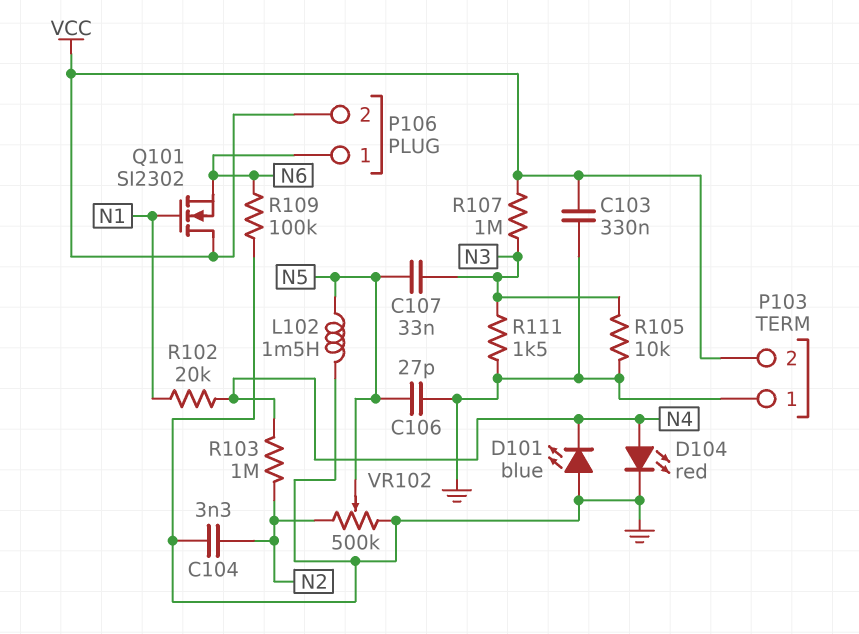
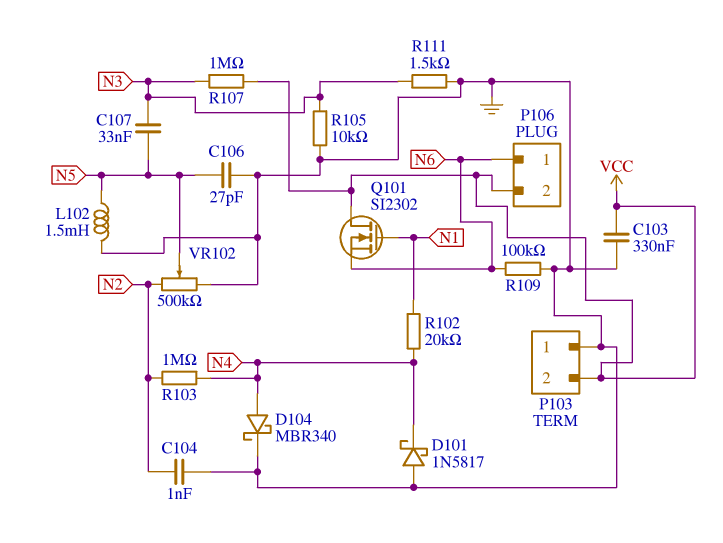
C104: 3.3nF (GND, N2) -> 1nF (GND, N2)
D101: LED blue (A GND, K N4) -> schottky 1N5817 (A GND, K N4)
D104: LED red (A N4, K GND) -> schottky MBR340 (A N4, K GND)

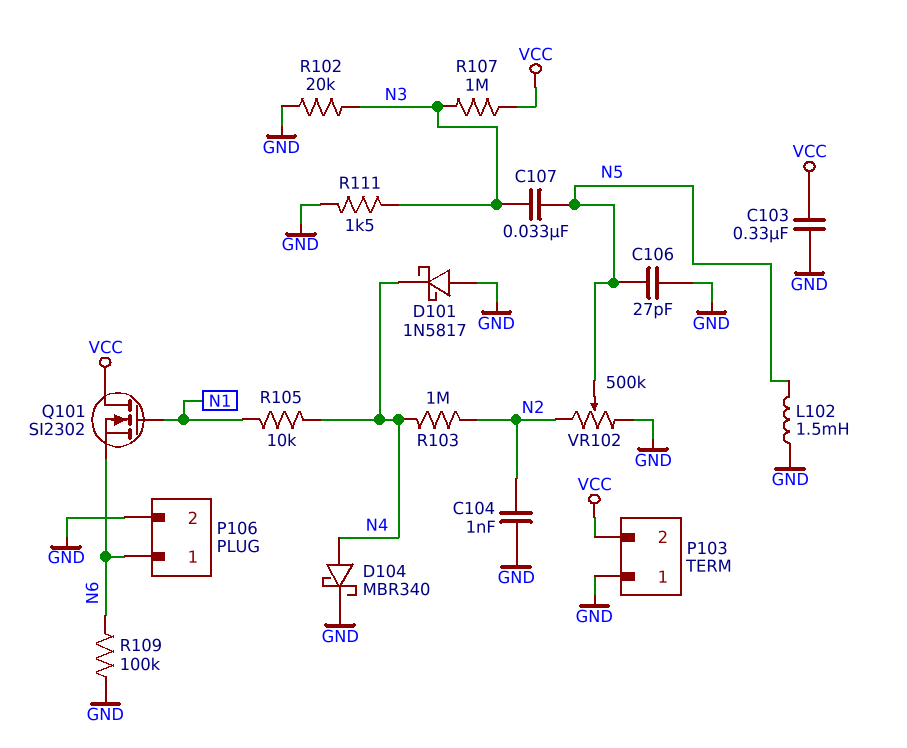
P106 pin 2: VCC -> GND
R102: 20k (N1, N4) -> 20k (GND, N3)
R105: 10k (GND, N3) -> 10k (N1, N4)

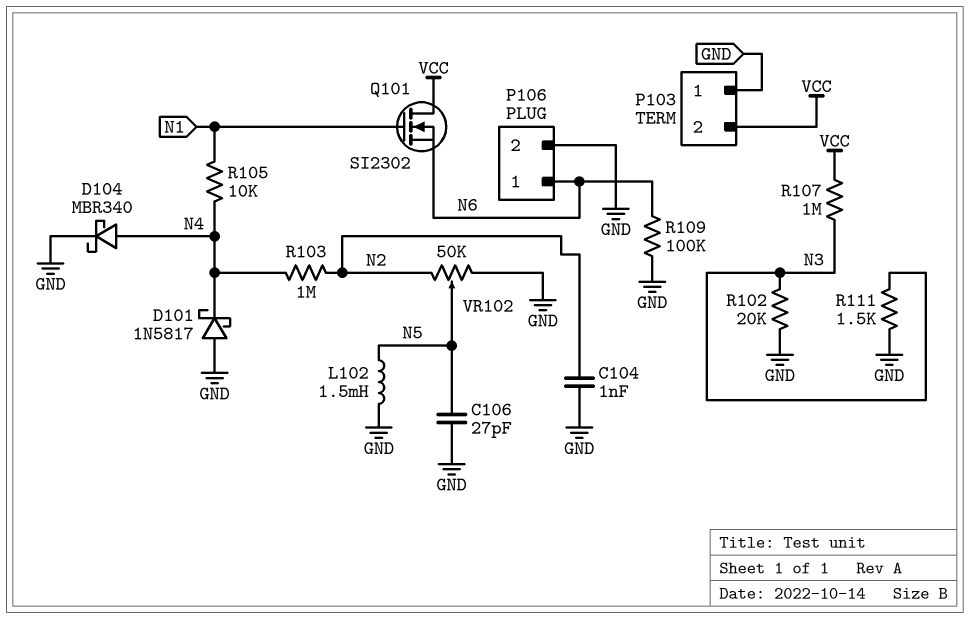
C103: 330nF (GND, VCC) -> none
C107: 33nF (N3, N5) -> none
VR102: 500k (GND, N2, wiper N5) -> 50k (GND, N2, wiper N5)

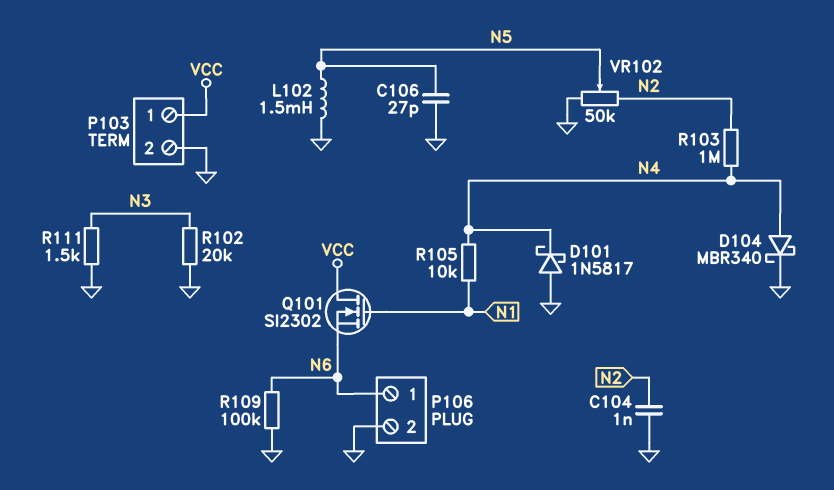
P103 pin 1: GND -> VCC
P103 pin 2: VCC -> GND
R107: 1M (N3, VCC) -> none

